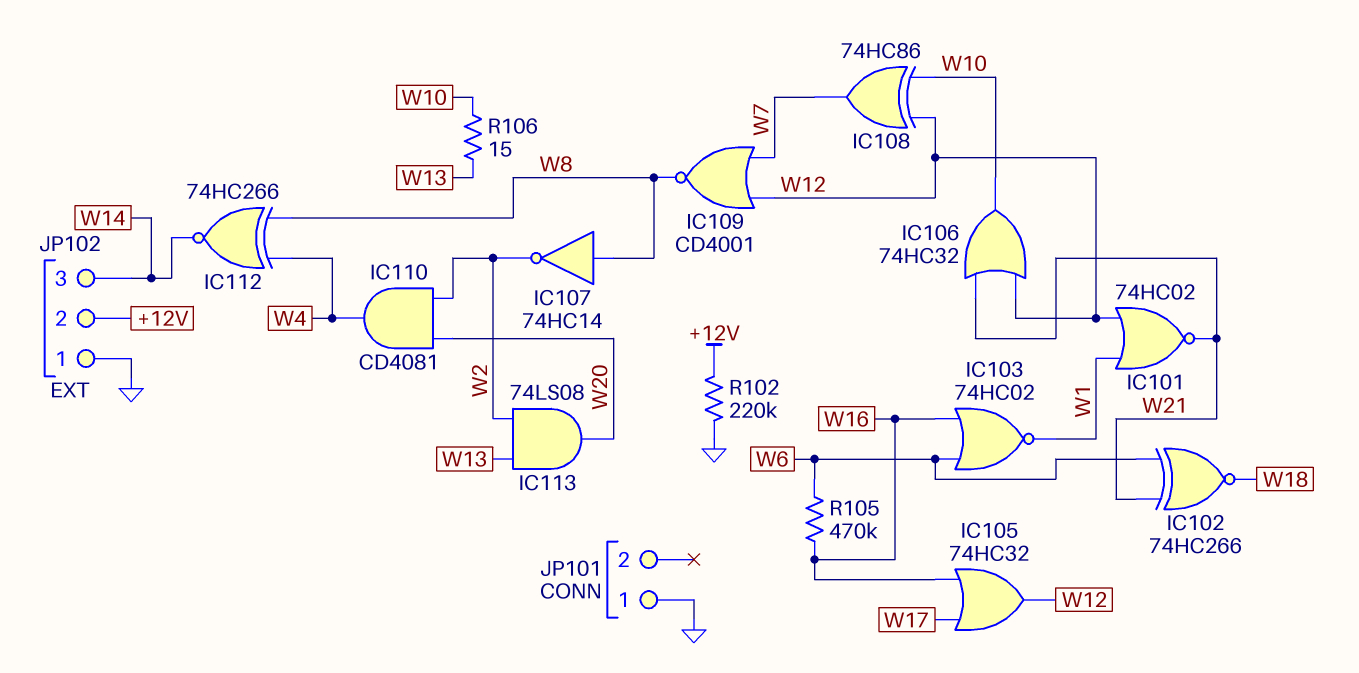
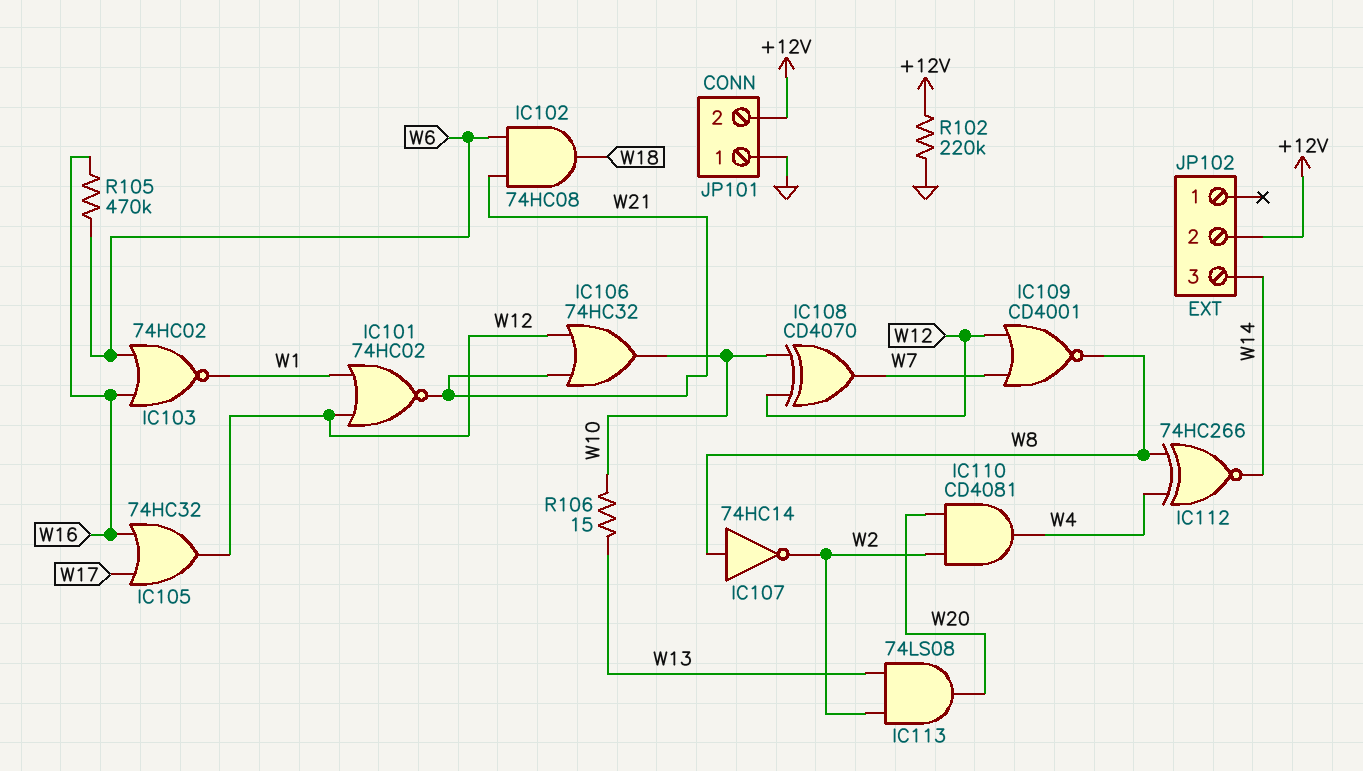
IC102: XNOR 74HC266 (in W6, in W21, out W18) -> AND 74HC08 (in W6, in W21, out W18)
IC108: XOR 74HC86 (in W10, in W12, out W7) -> XOR CD4070 (in W10, in W12, out W7)
JP101 pin 2: none -> +12V
JP102 pin 1: GND -> none

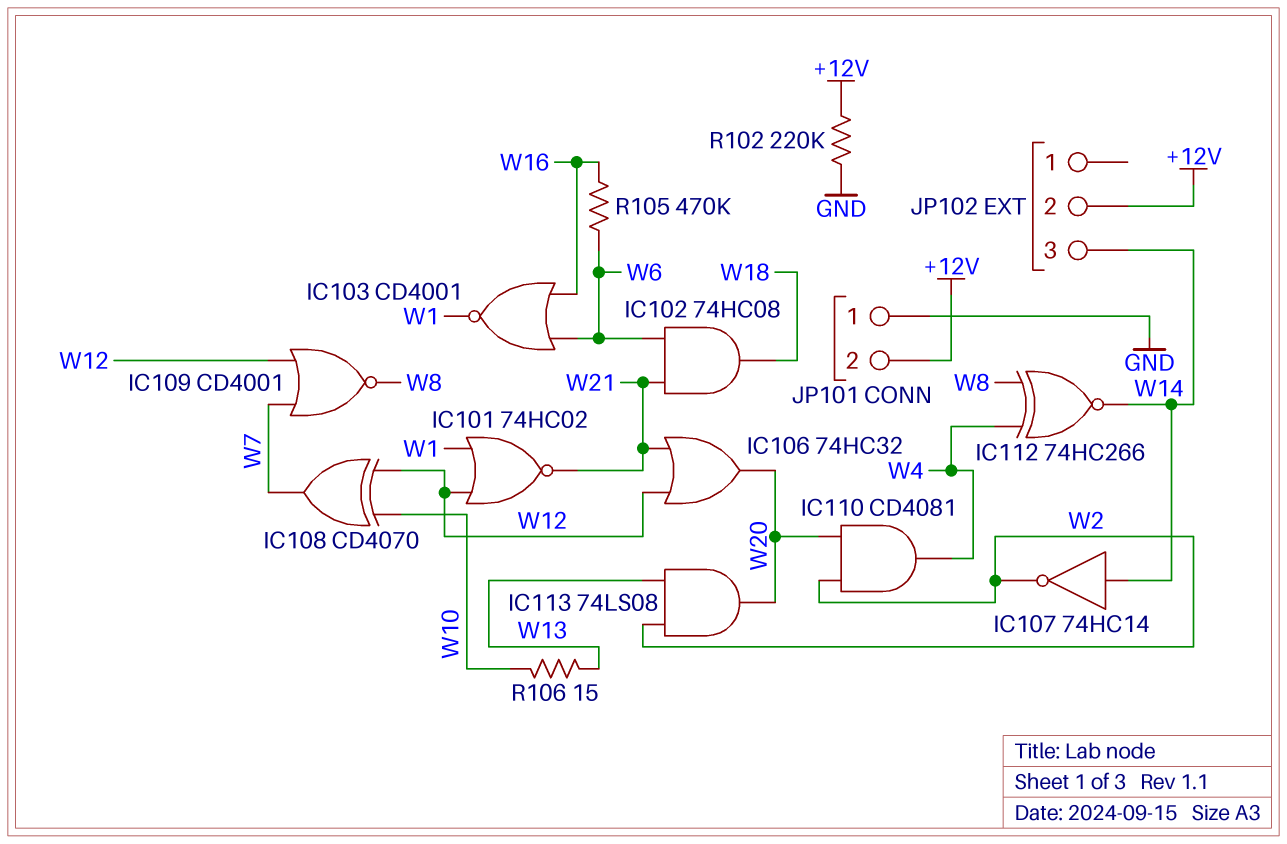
IC103: NOR 74HC02 (in W6, in W16, out W1) -> NOR CD4001 (in W6, in W16, out W1)
IC105: OR 74HC32 (in W16, in W17, out W12) -> none
IC106: OR 74HC32 (in W12, in W21, out W10) -> OR 74HC32 (in W12, in W21, out W20)
IC107: NOT 74HC14 (in W8, out W2) -> NOT 74HC14 (in W14, out W2)

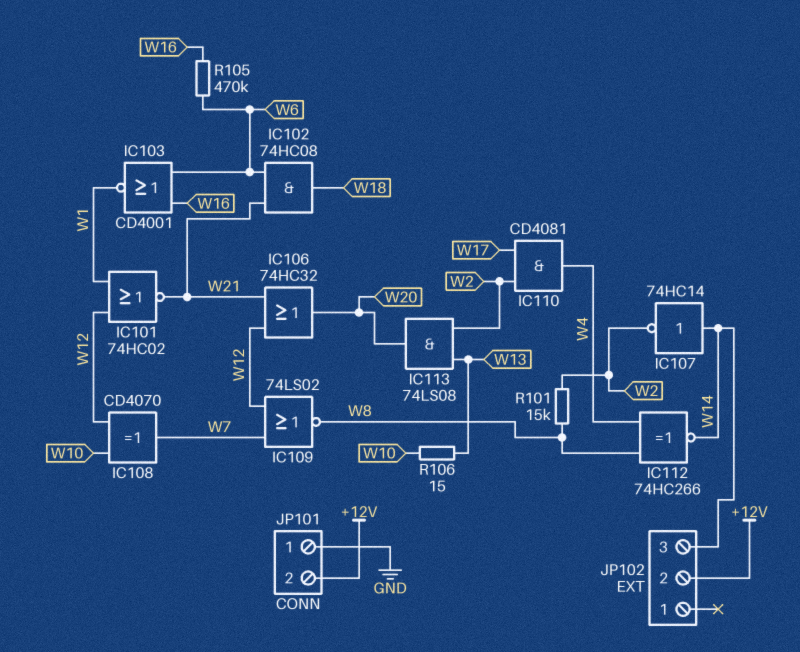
IC109: NOR CD4001 (in W7, in W12, out W8) -> NOR 74LS02 (in W7, in W12, out W8)
IC110: AND CD4081 (in W2, in W20, out W4) -> AND CD4081 (in W2, in W17, out W4)
R101: none -> 15k (W2, W8)
R102: 220k (+12V, GND) -> none

